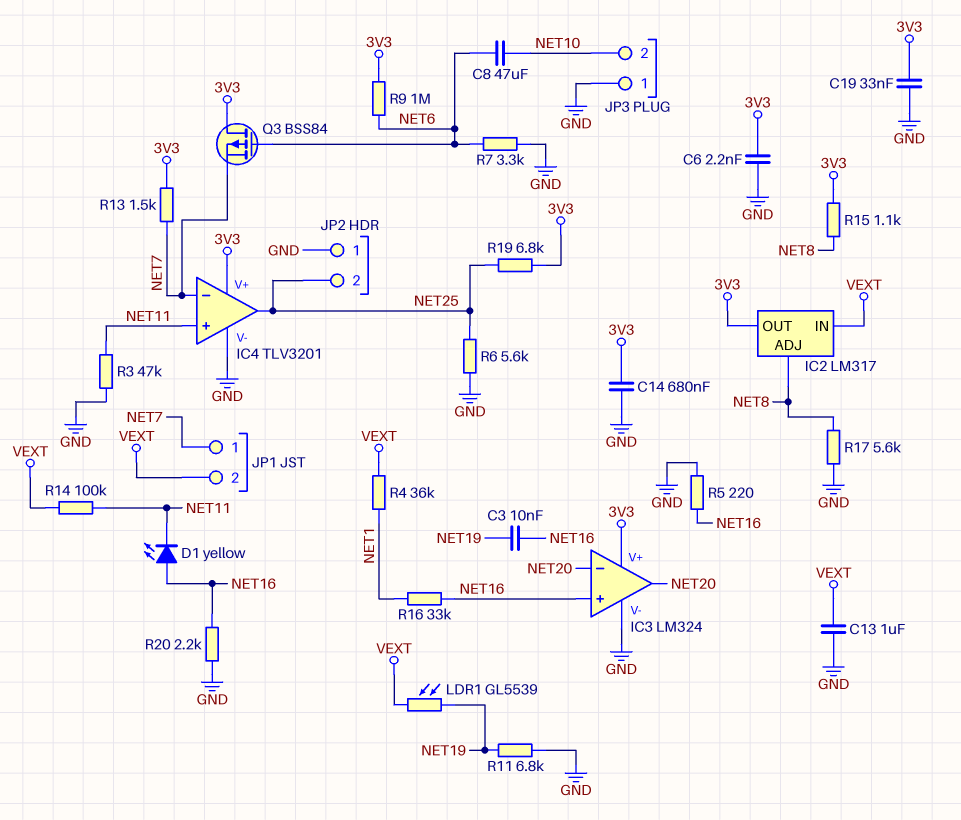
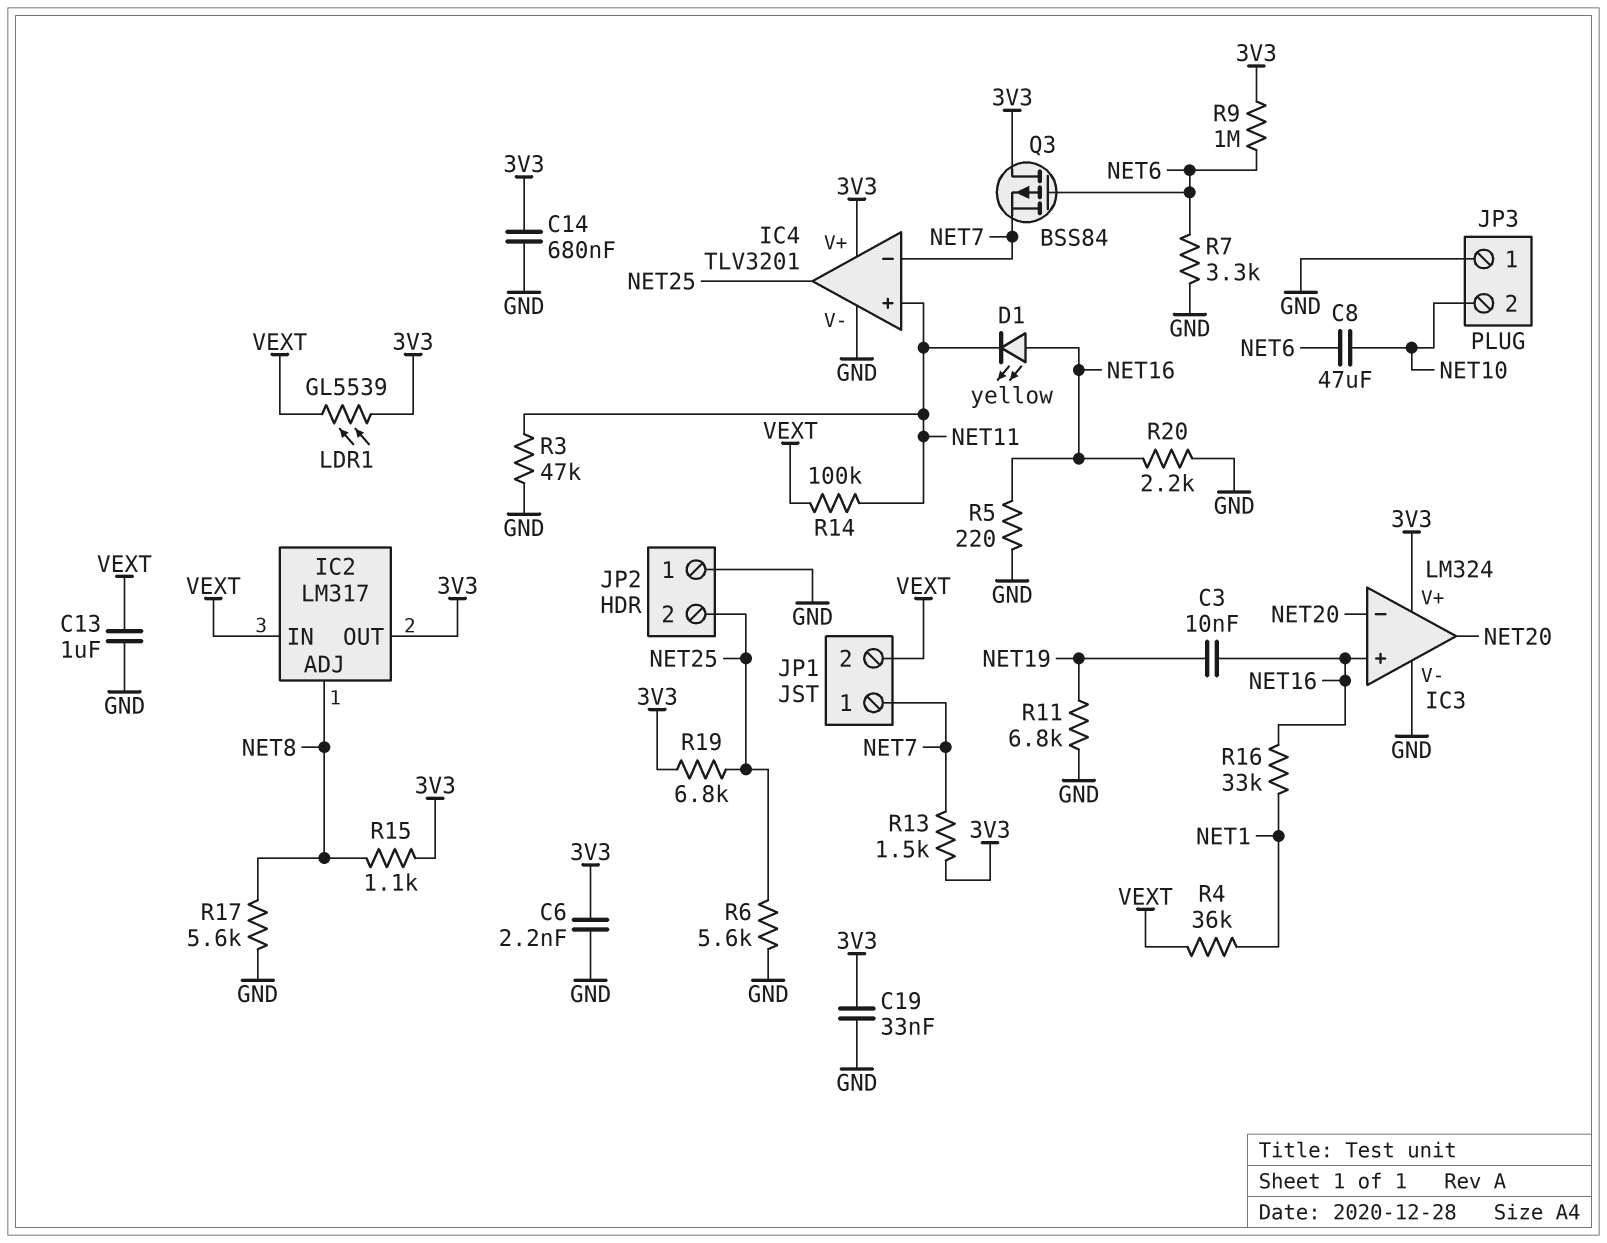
LDR1: GL5539 (NET19, VEXT) -> GL5539 (3V3, VEXT)

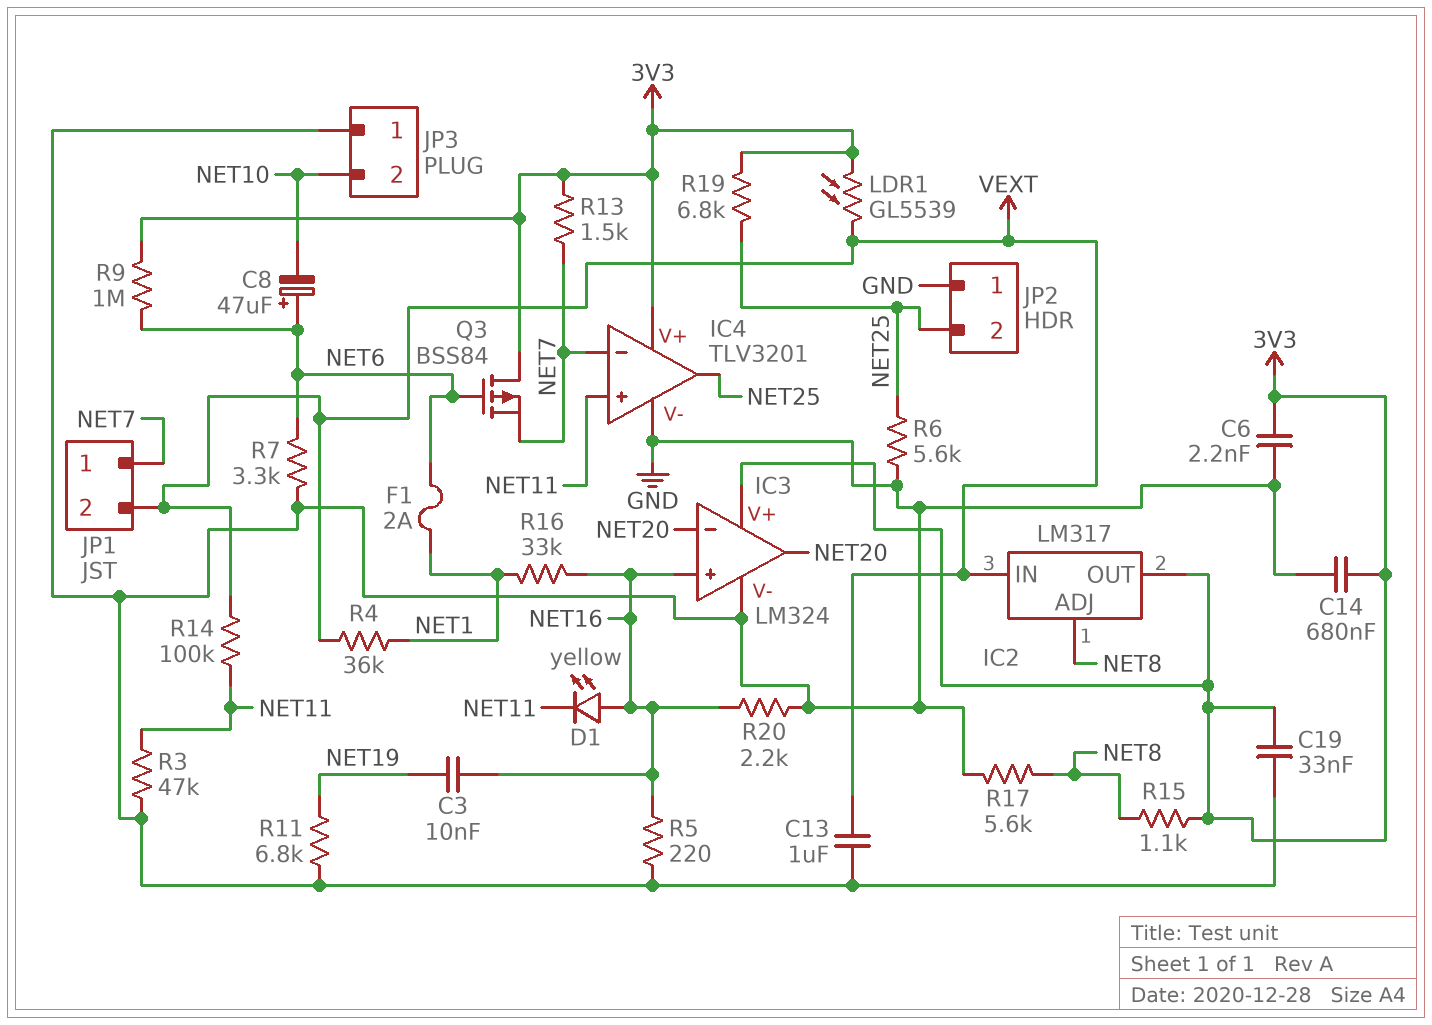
C8: 47uF (NET6, NET10) -> 47uF (plus NET6, minus NET10)
F1: none -> 2A (NET1, NET6)

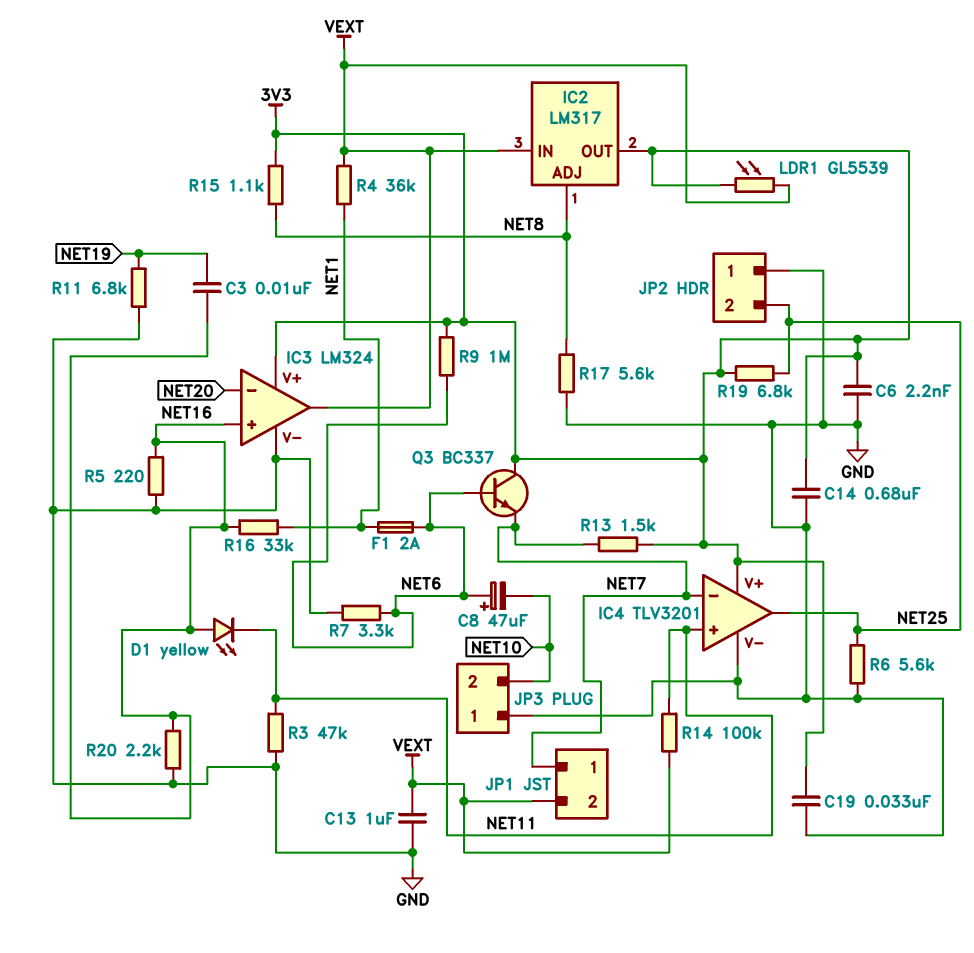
IC3 pin out: NET20 -> VEXT
Q3: PMOS BSS84 (G NET6, D 3V3, S NET7) -> NPN BC337 (B NET6, C 3V3, E NET7)

